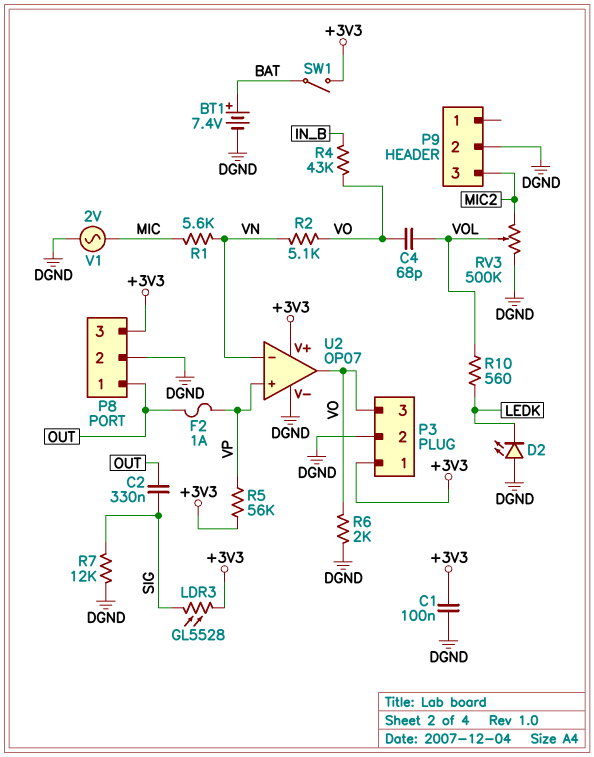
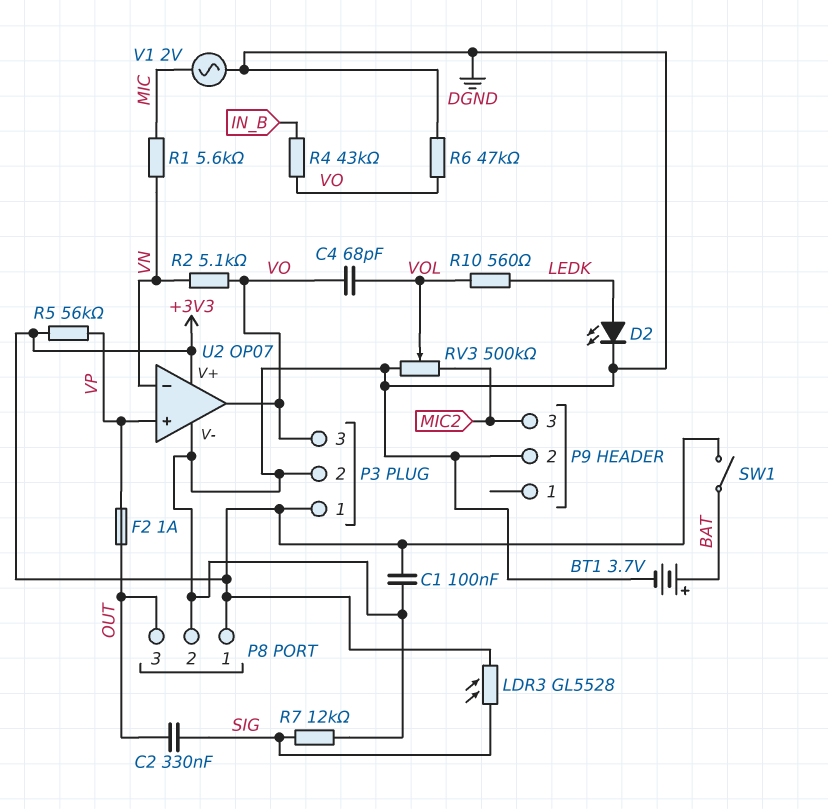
BT1: 7.4V (plus BAT, minus DGND) -> 3.7V (plus BAT, minus DGND)
D2: LED (A DGND, K LEDK) -> LED (A LEDK, K DGND)
P8 pin 1: OUT -> +3V3
P8 pin 3: +3V3 -> OUT
R6: 2k (DGND, VO) -> 47k (DGND, VO)

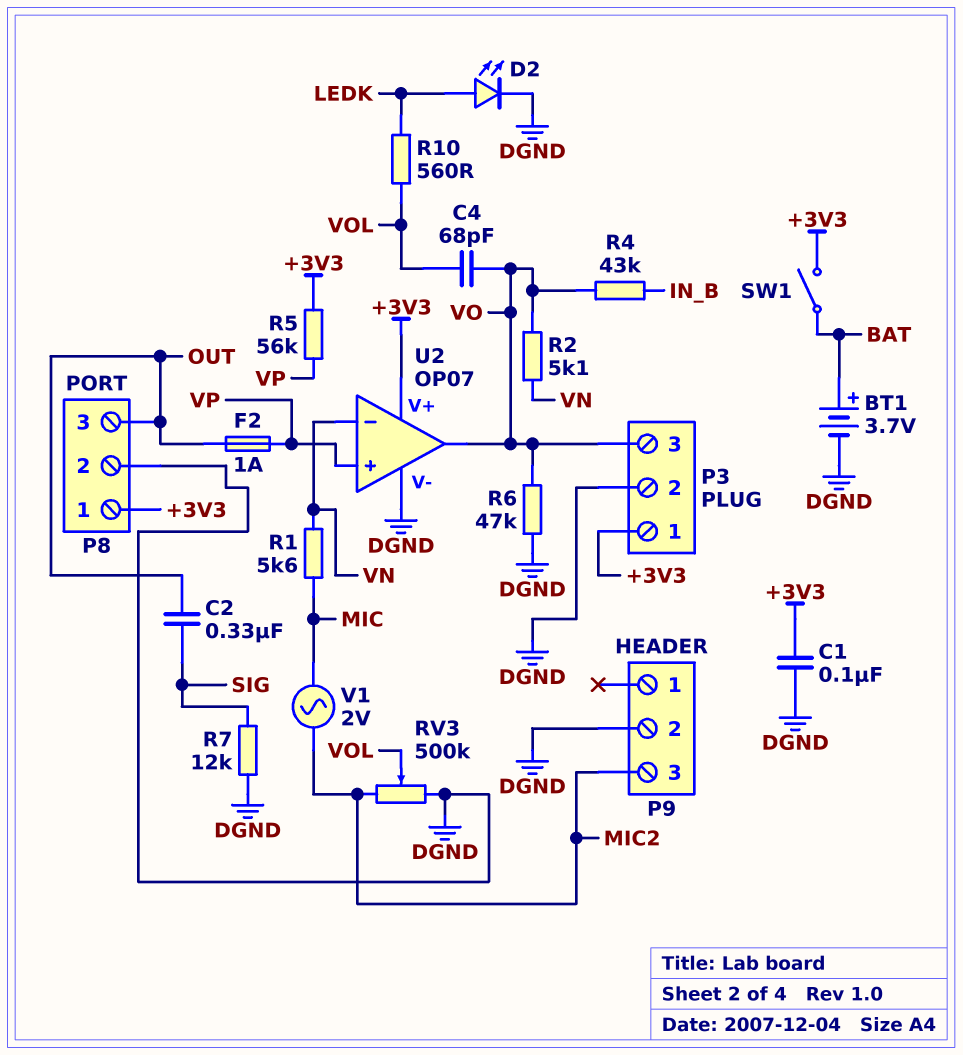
LDR3: GL5528 (+3V3, SIG) -> none
V1: AC 2V (DGND, MIC) -> AC 2V (MIC, MIC2)

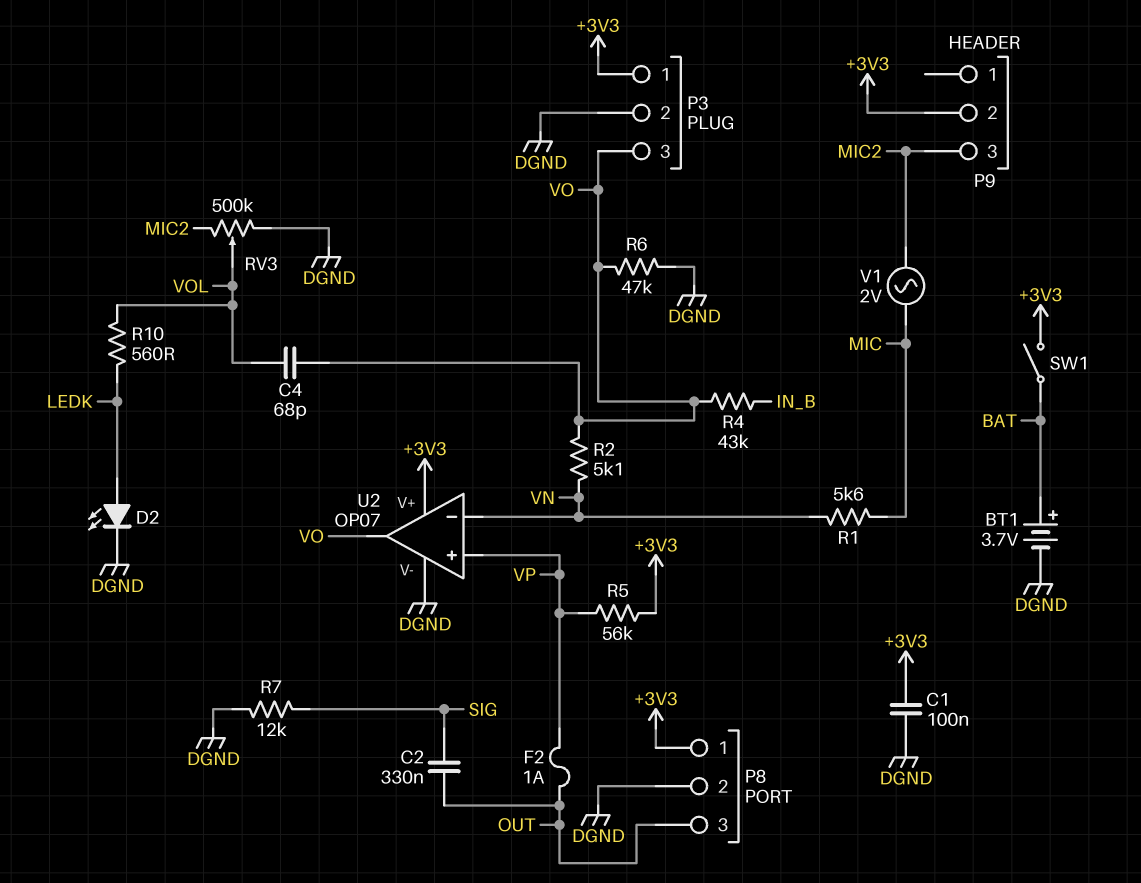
P9 pin 2: DGND -> +3V3

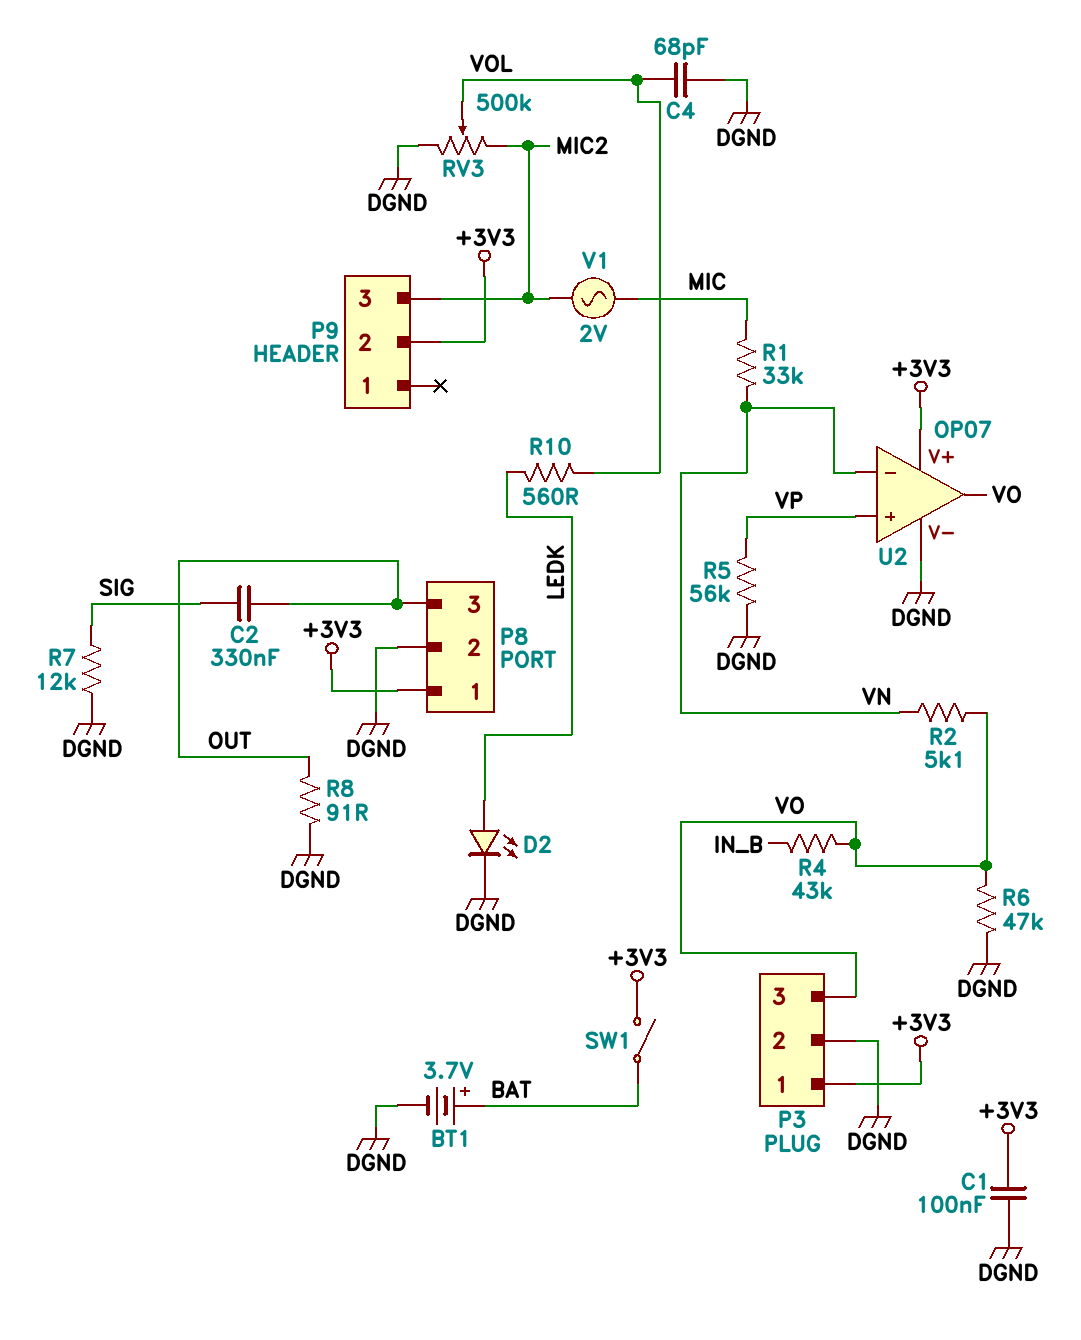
C4: 68pF (VO, VOL) -> 68pF (DGND, VOL)
F2: 1A (OUT, VP) -> none
R1: 5.6k (MIC, VN) -> 33k (MIC, VN)
R5: 56k (+3V3, VP) -> 56k (DGND, VP)
R8: none -> 91 (DGND, OUT)

